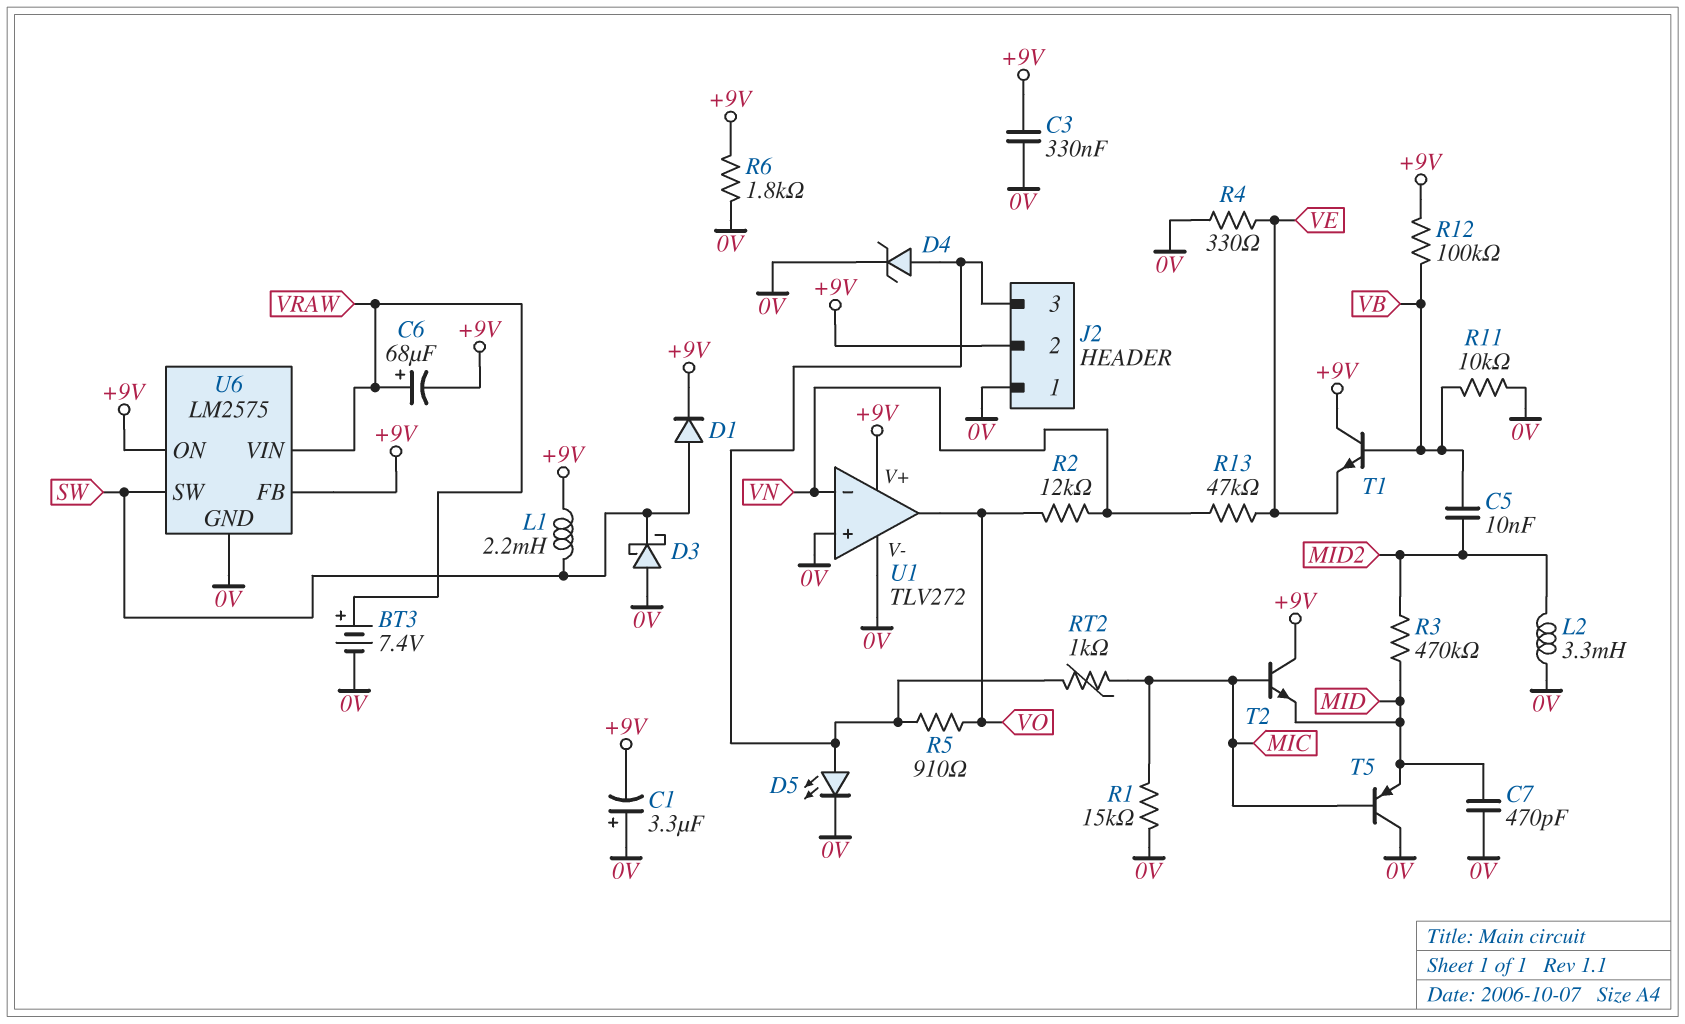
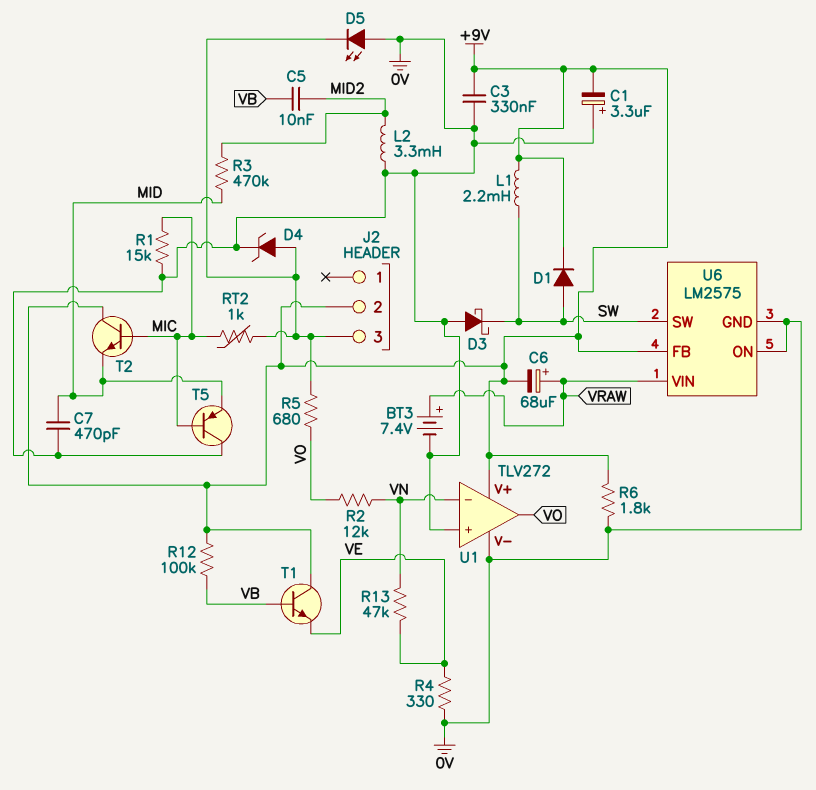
D5: LED (A J2/3, K 0V) -> LED (A 0V, K J2/3)
J2 pin 1: 0V -> none
R5: 910 (J2/3, VO) -> 680 (J2/3, VO)
R11: 10k (0V, VB) -> none
U6 pin ON: +9V -> 0V

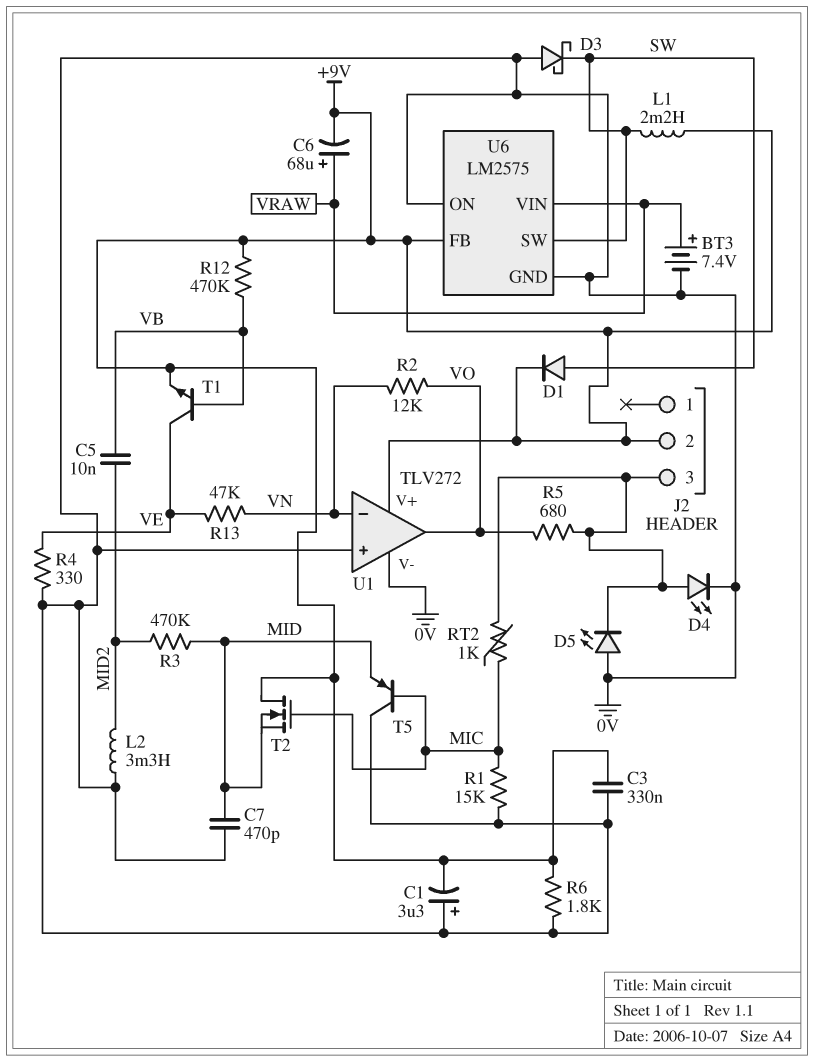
D4: zener (A J2/3, K 0V) -> LED (A J2/3, K 0V)
R12: 100k (+9V, VB) -> 470k (+9V, VB)
T1: NPN (B VB, C +9V, E VE) -> NPN (B VB, C VE, E +9V)
T2: NPN (B MIC, C +9V, E MID) -> NMOS (G MIC, D +9V, S MID)

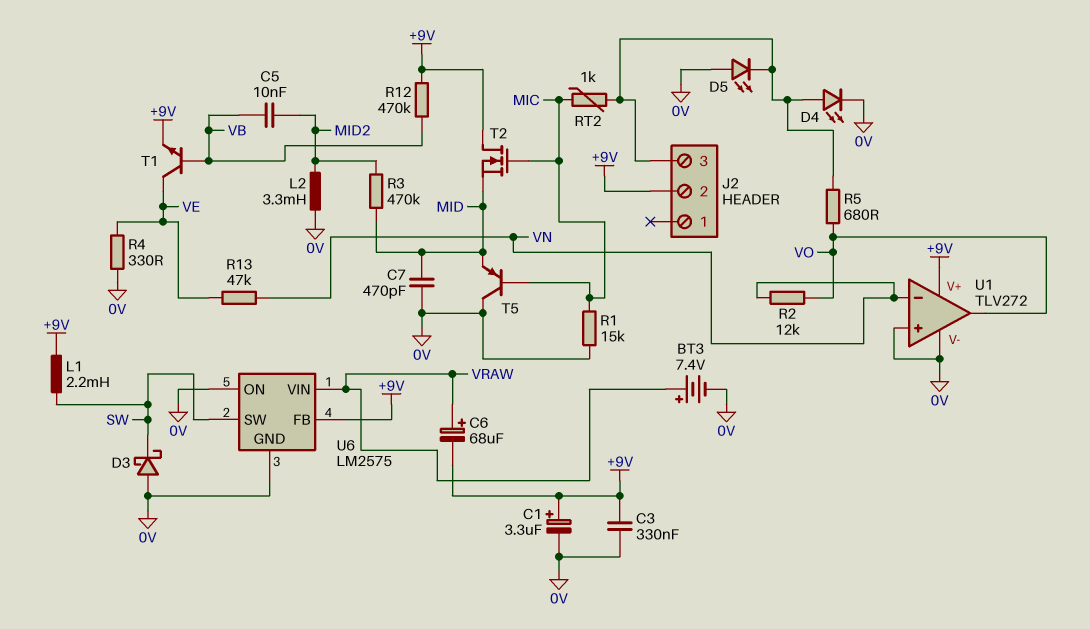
C1: 3.3uF (plus 0V, minus +9V) -> 3.3uF (plus +9V, minus 0V)
D1: diode (A SW, K +9V) -> none
R6: 1.8k (+9V, 0V) -> none

